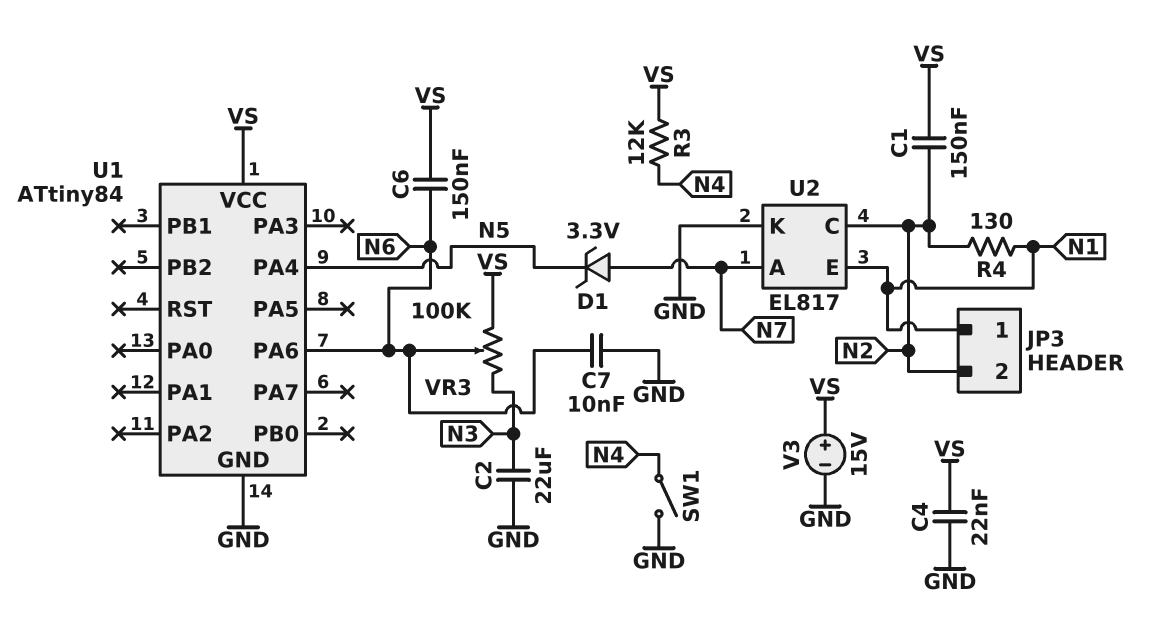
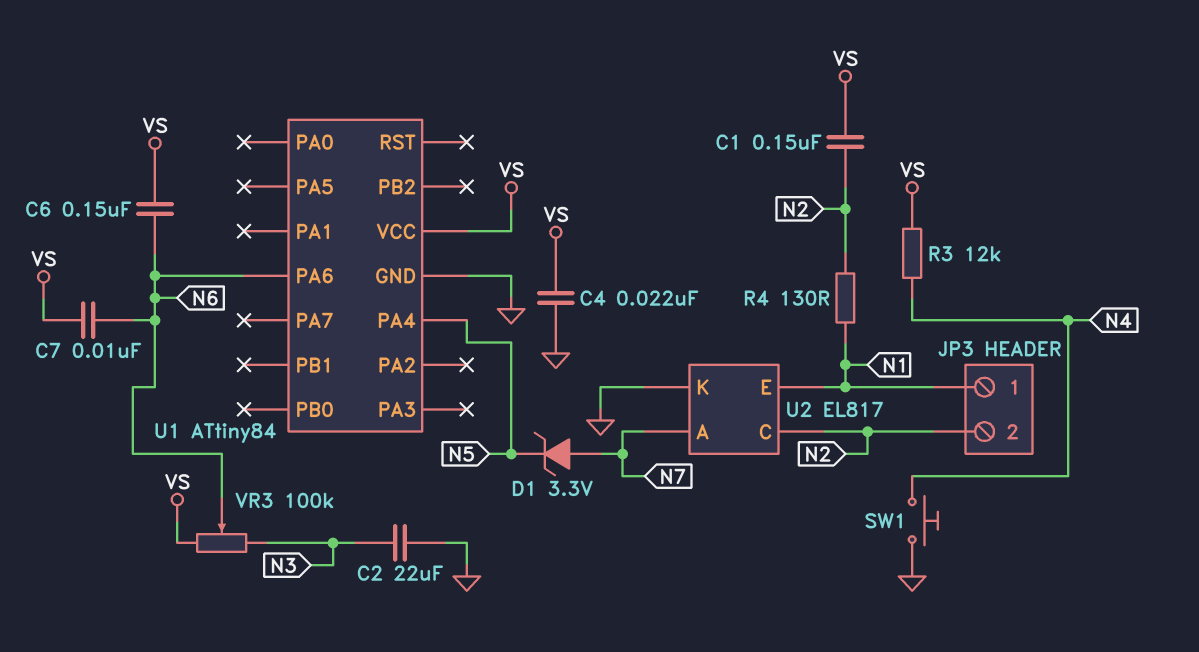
C7: 10nF (GND, N6) -> 10nF (N6, VS)
SW1: switch (GND, N4) -> button (GND, N4)
V3: 15V (plus VS, minus GND) -> none

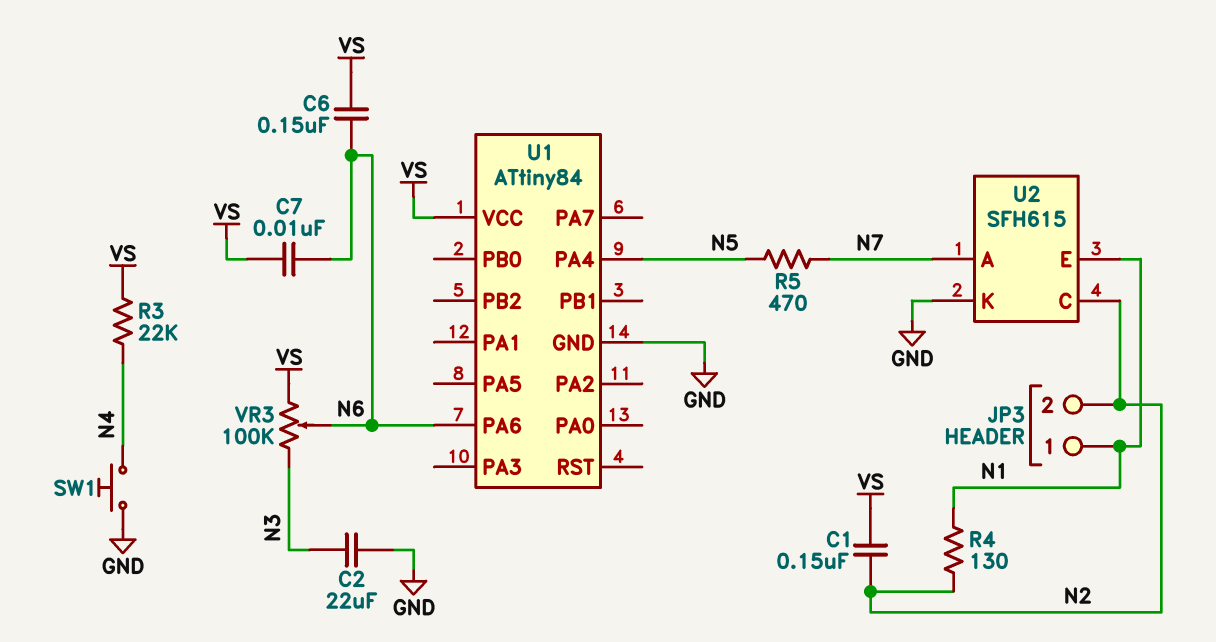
C4: 22nF (GND, VS) -> none
D1: zener 3.3V (A N7, K N5) -> none
R3: 12k (N4, VS) -> 22k (N4, VS)
R5: none -> 470 (N5, N7)
U2: EL817 -> SFH615

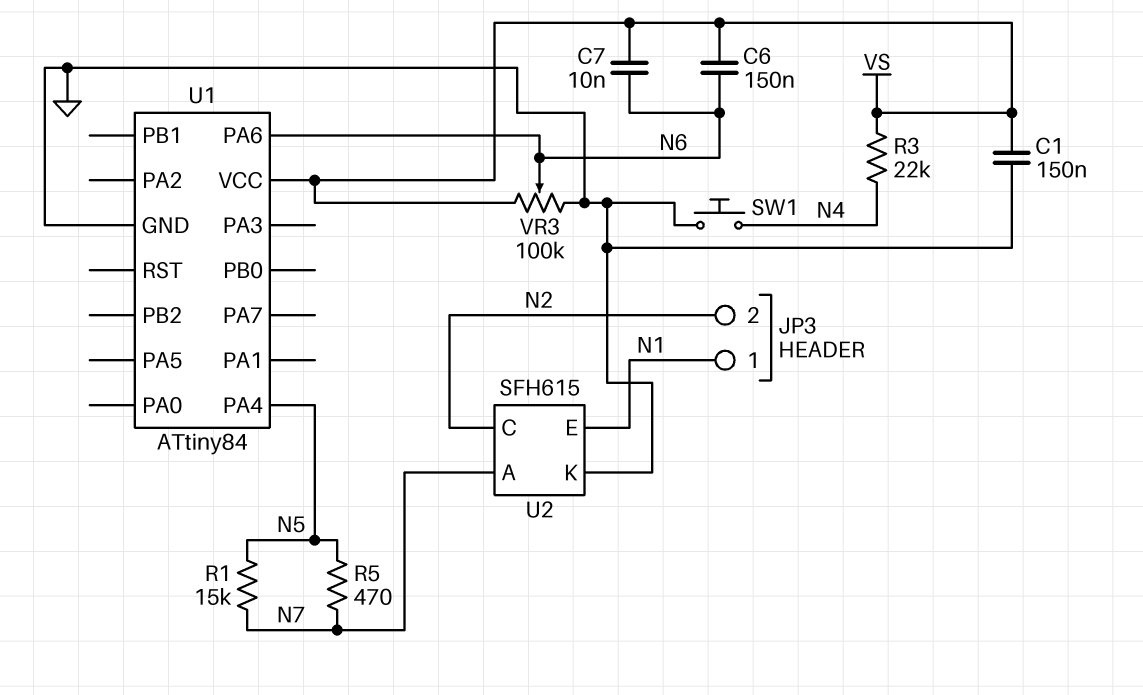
C1: 150nF (N2, VS) -> 150nF (GND, VS)
C2: 22uF (GND, N3) -> none
R1: none -> 15k (N5, N7)
R4: 130 (N1, N2) -> none
VR3: 100k (N3, VS, wiper N6) -> 100k (GND, VS, wiper N6)

